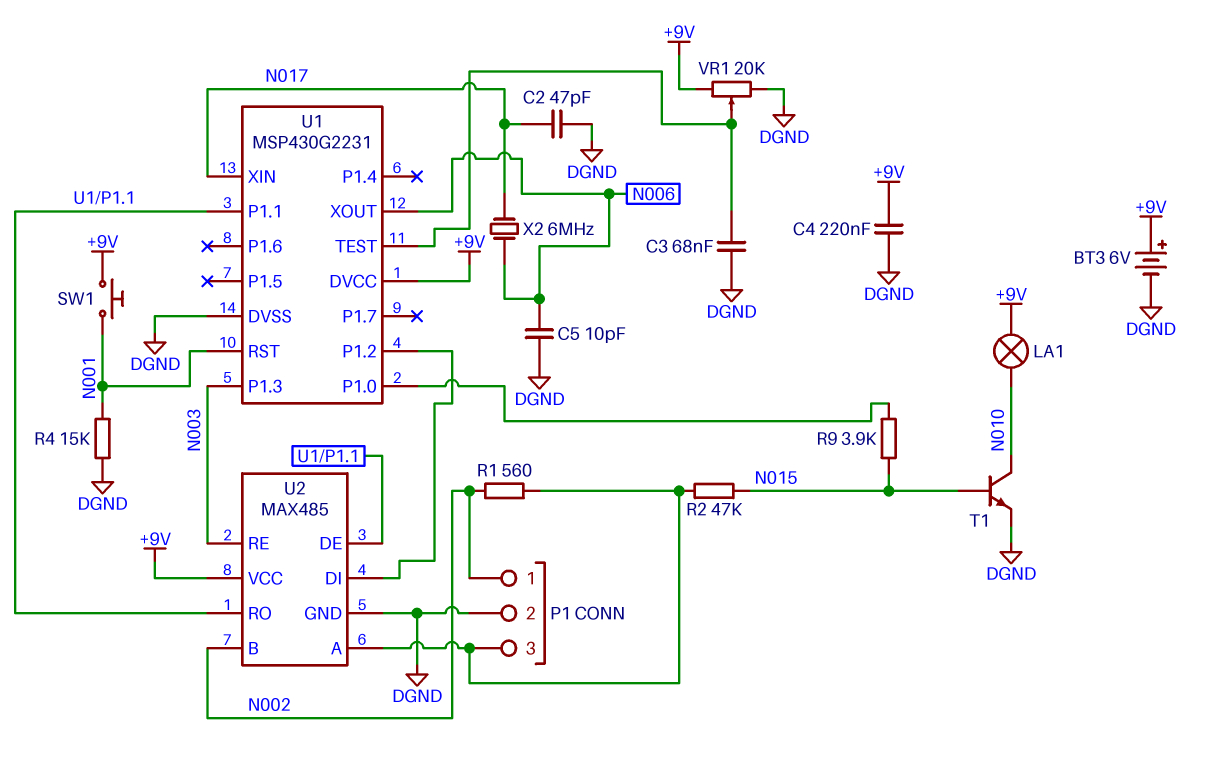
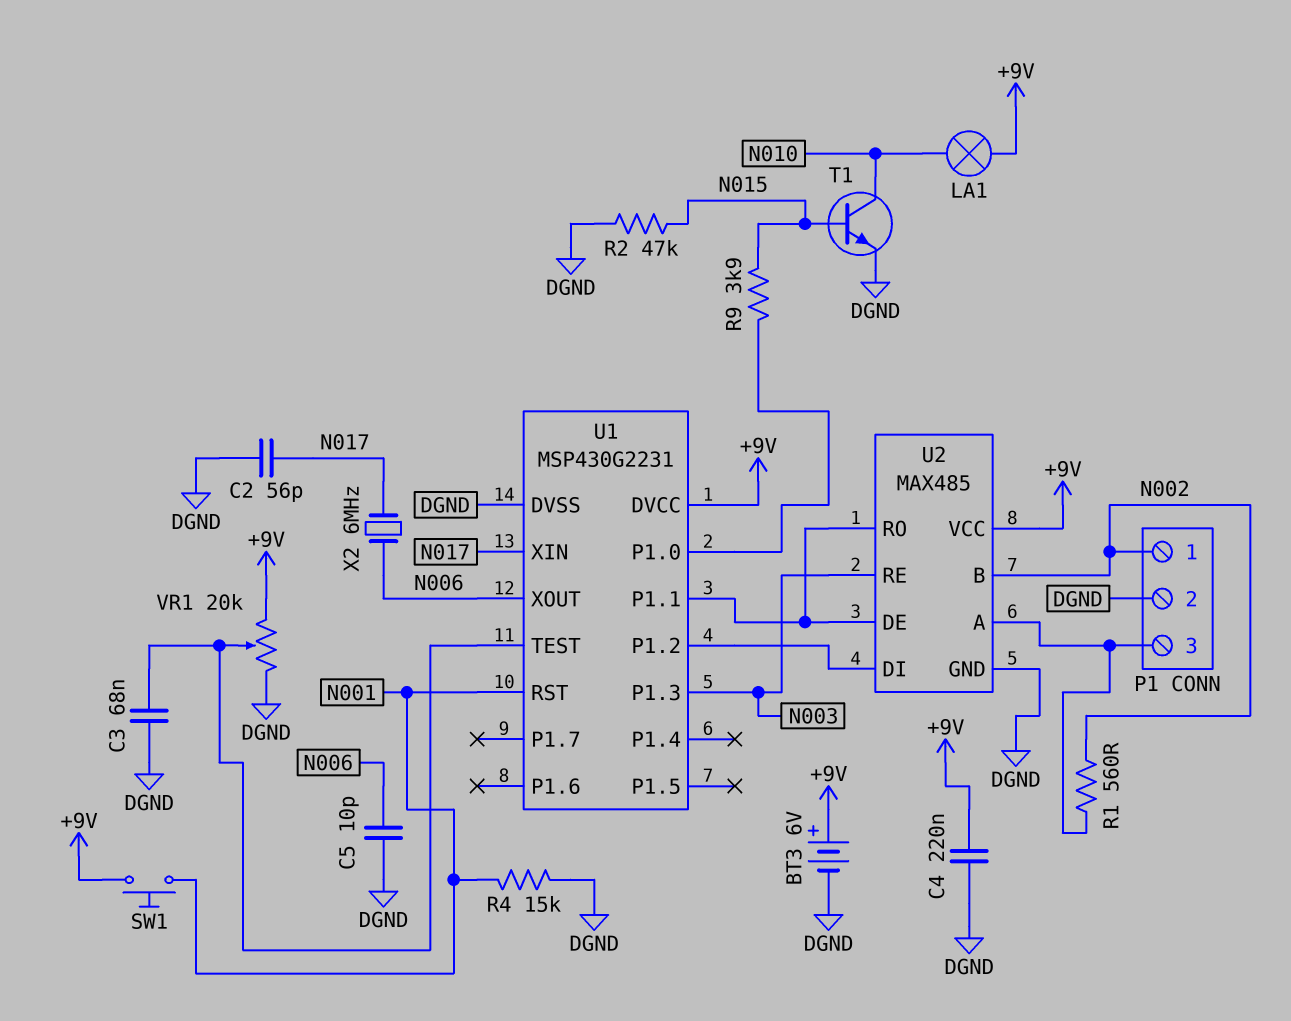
C2: 47pF (DGND, N017) -> 56pF (DGND, N017)
R2: 47k (N015, P1/3) -> 47k (DGND, N015)

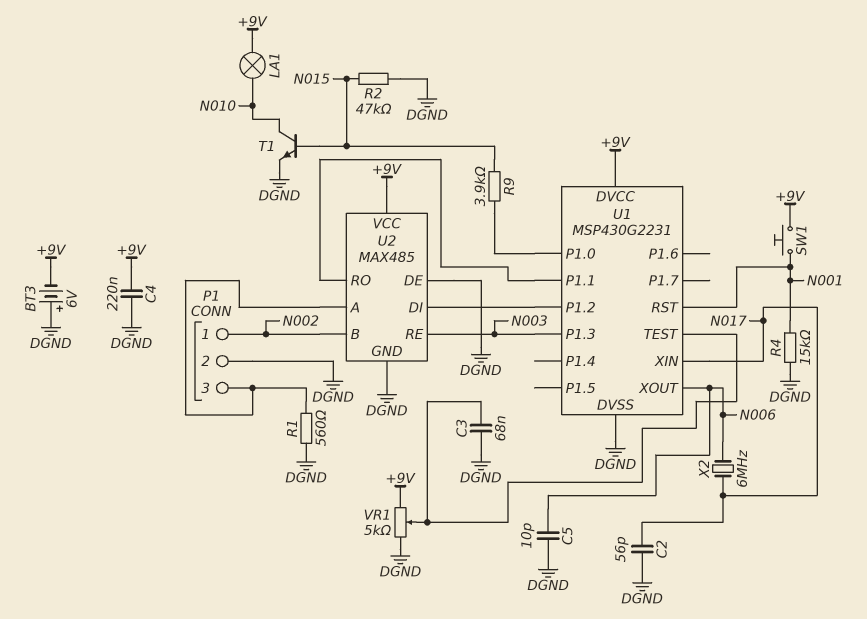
BT3: 6V (plus +9V, minus DGND) -> 6V (plus DGND, minus +9V)
R1: 560 (N002, P1/3) -> 560 (DGND, P1/3)
U2 pin DE: U1/P1.1 -> DGND
VR1: 20k (+9V, DGND, wiper U1/TEST) -> 5k (+9V, DGND, wiper U1/TEST)

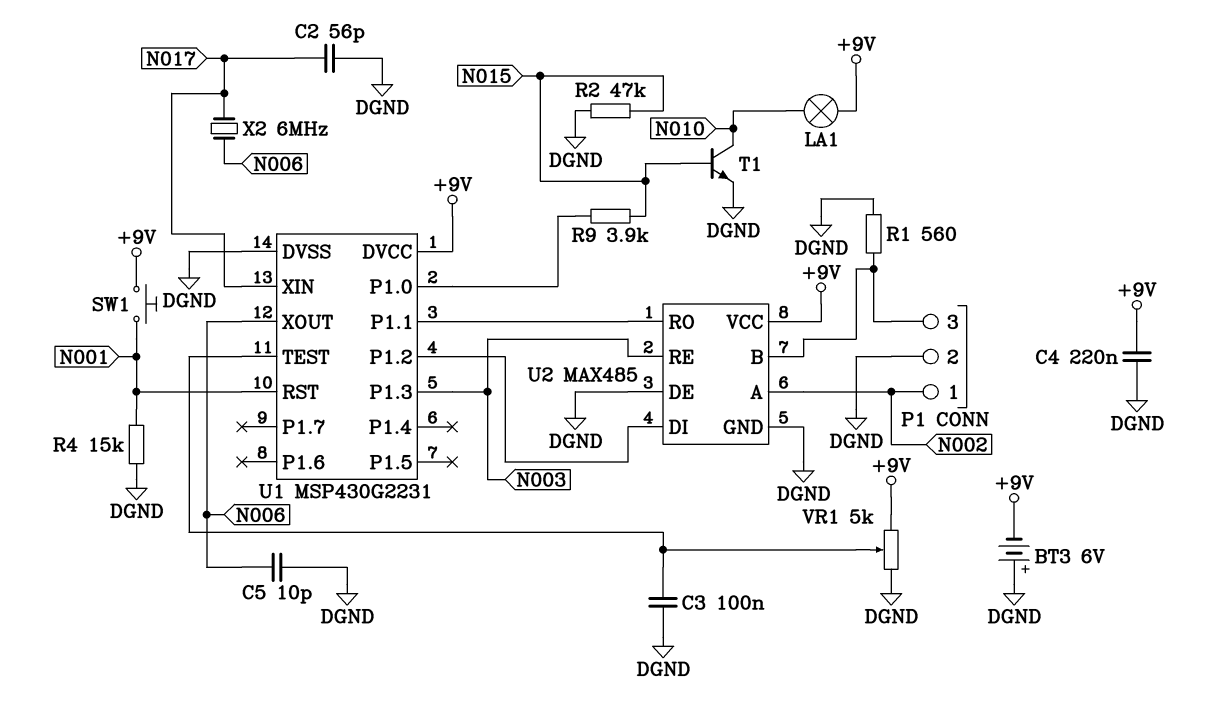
C3: 68nF (DGND, U1/TEST) -> 100nF (DGND, U1/TEST)
U2 pin A: P1/3 -> N002
U2 pin B: N002 -> P1/3

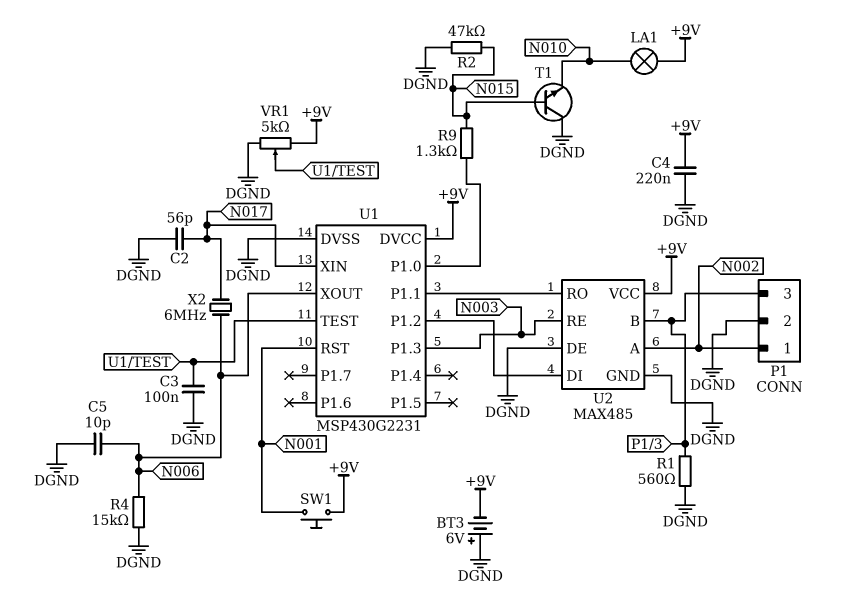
R4: 15k (DGND, N001) -> 15k (DGND, N006)
R9: 3.9k (N015, U1/P1.0) -> 1.3k (N015, U1/P1.0)
T1: NPN (B N015, C N010, E DGND) -> NPN (B N015, C DGND, E N010)

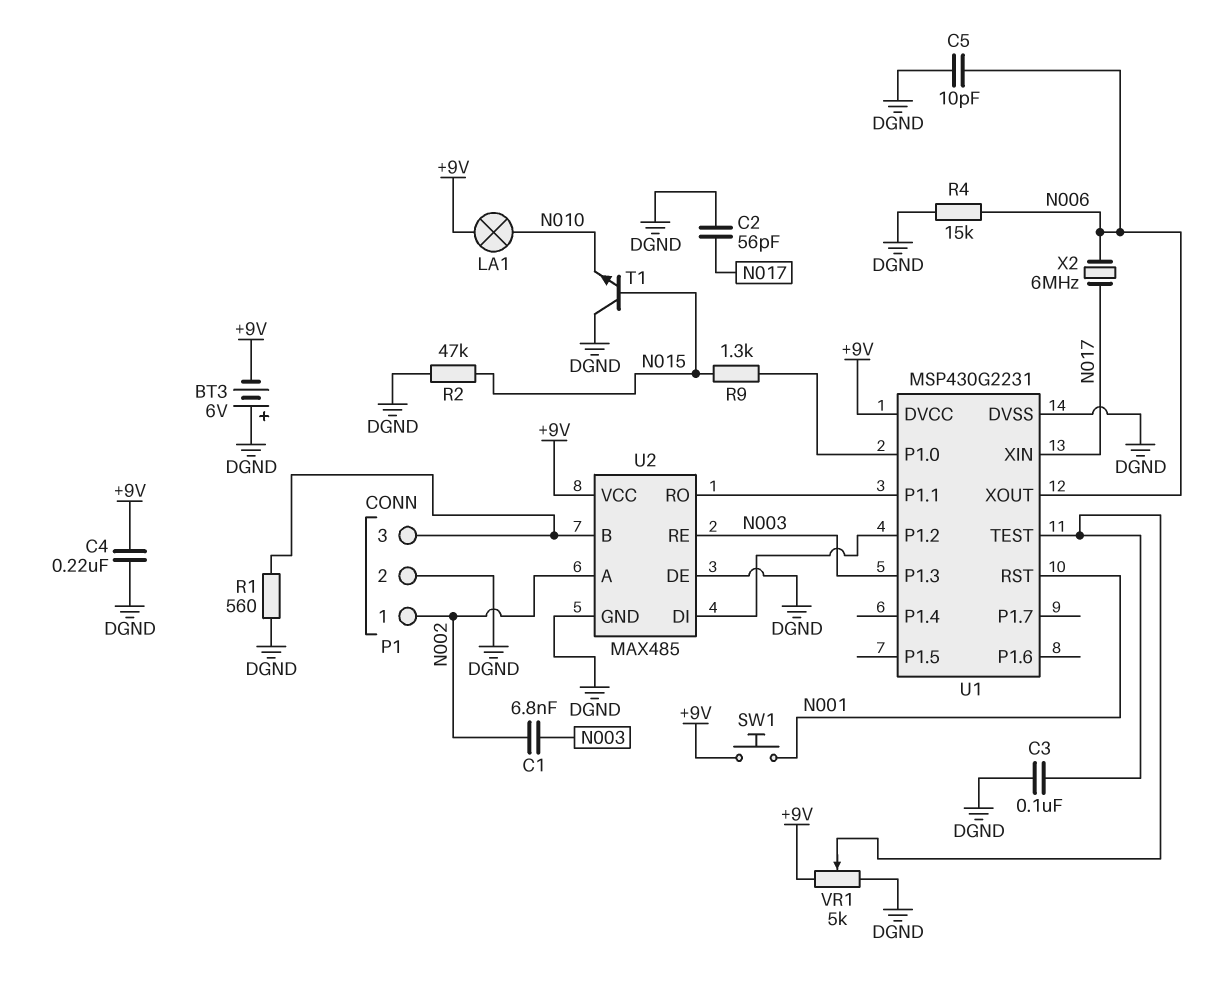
C1: none -> 6.8nF (N002, N003)

